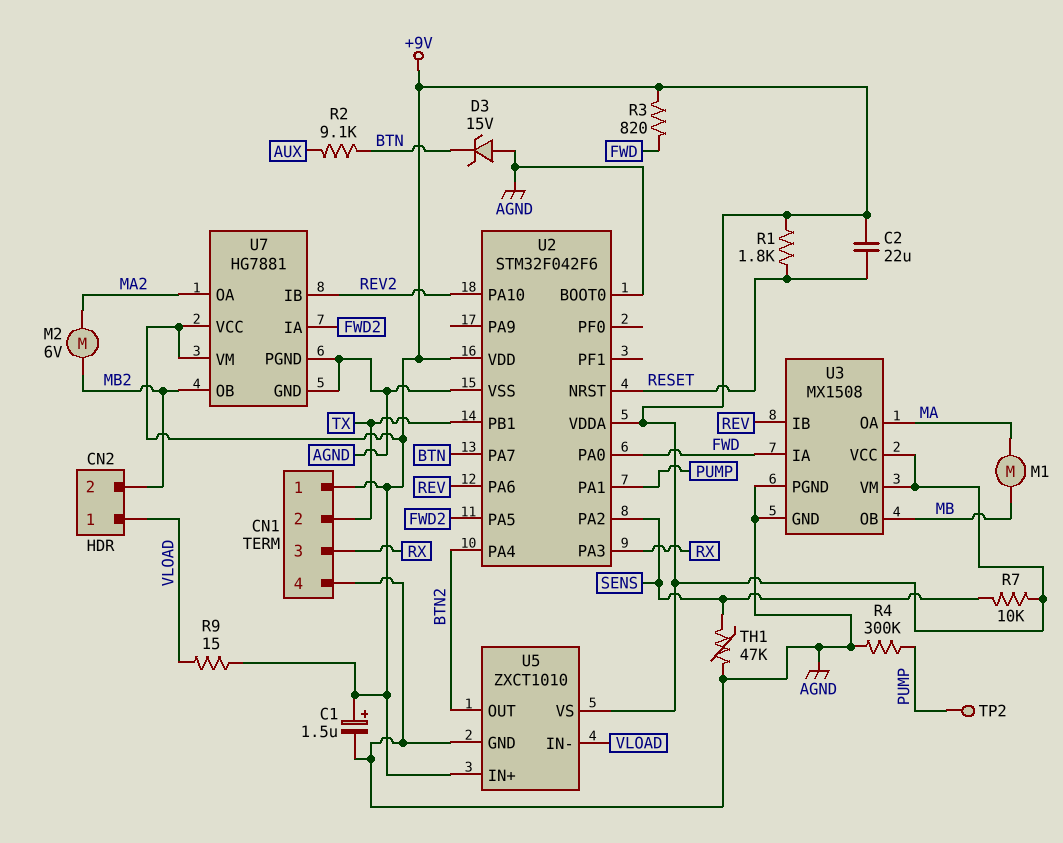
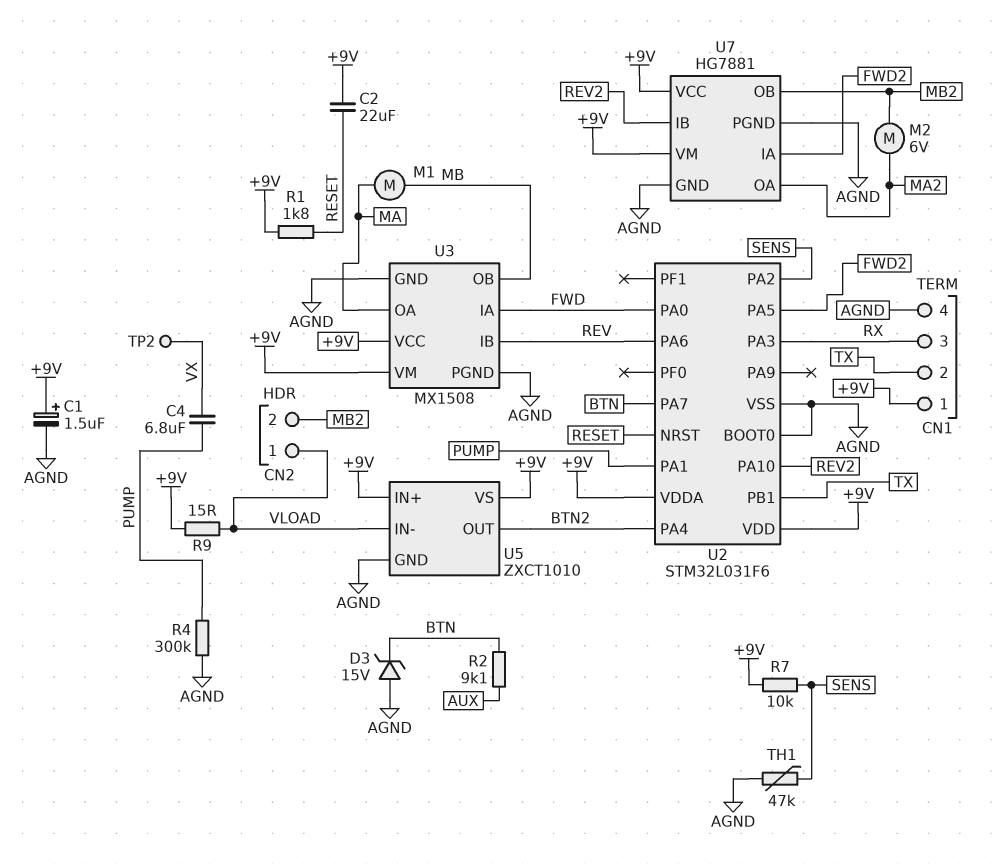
C4: none -> 6.8uF (PUMP, VX)
R3: 820 (+9V, FWD) -> none
TP2: test point (PUMP) -> test point (VX)
U2: STM32F042F6 -> STM32L031F6

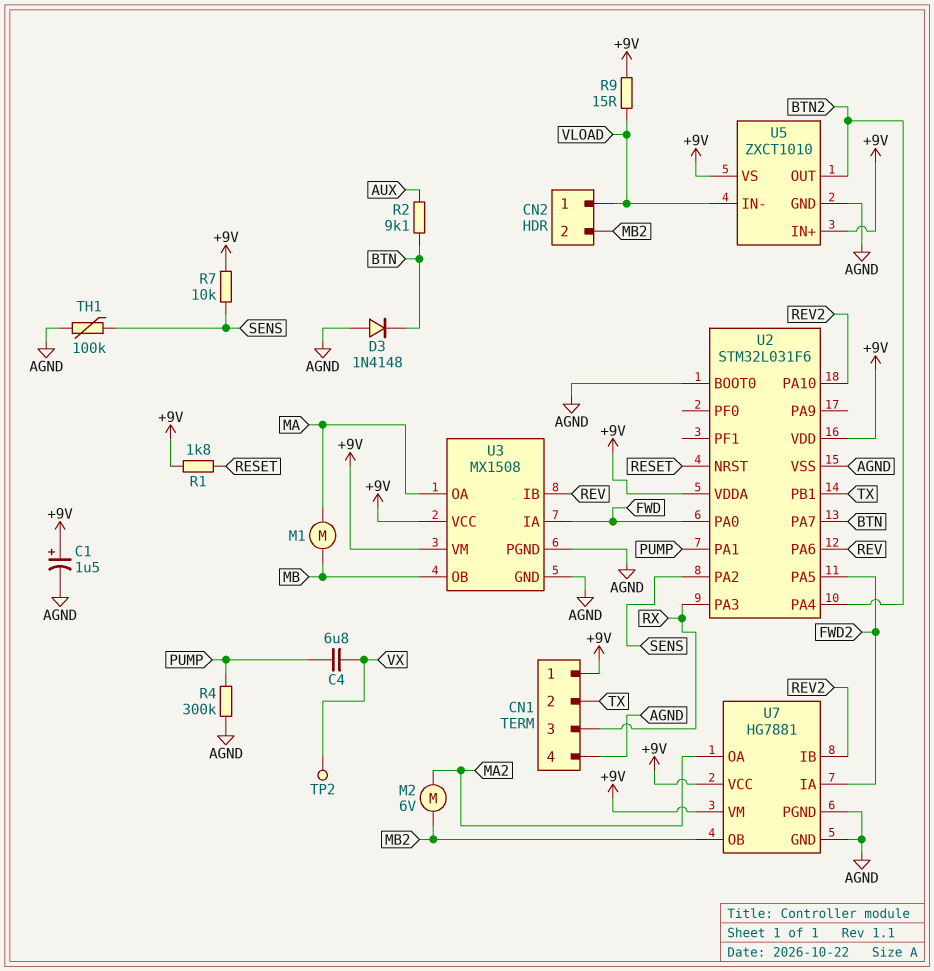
C2: 22uF (+9V, RESET) -> none
D3: zener 15V (A AGND, K BTN) -> diode 1N4148 (A AGND, K BTN)
TH1: 47k (AGND, SENS) -> 100k (AGND, SENS)

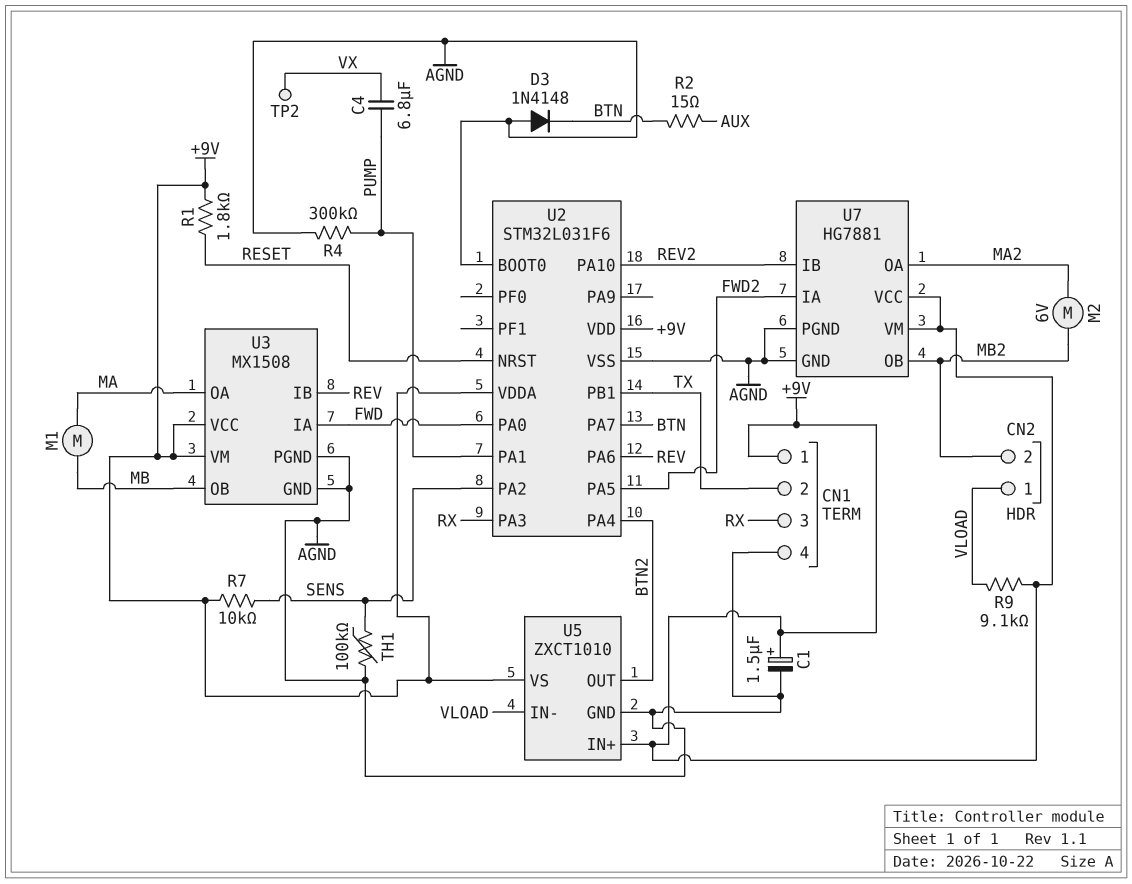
R2: 9.1k (AUX, BTN) -> 15 (AUX, BTN)
R9: 15 (+9V, VLOAD) -> 9.1k (+9V, VLOAD)

